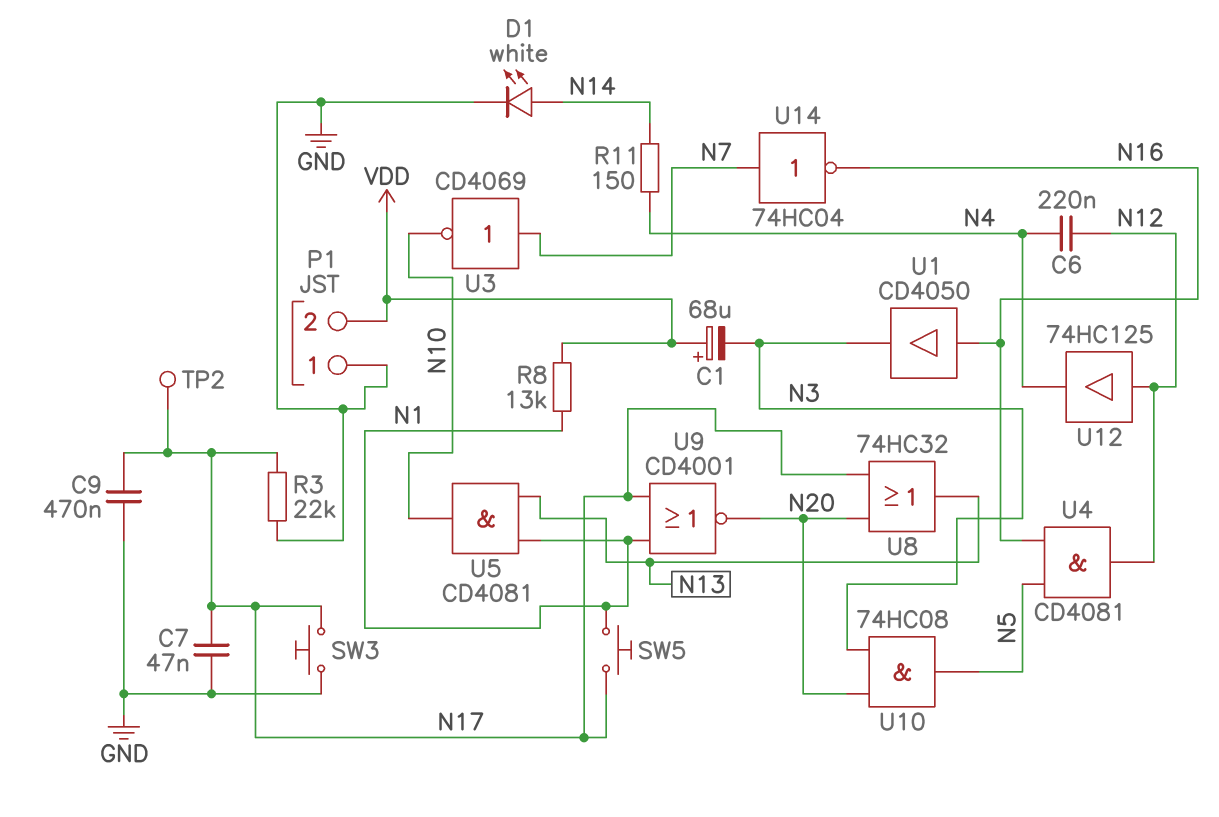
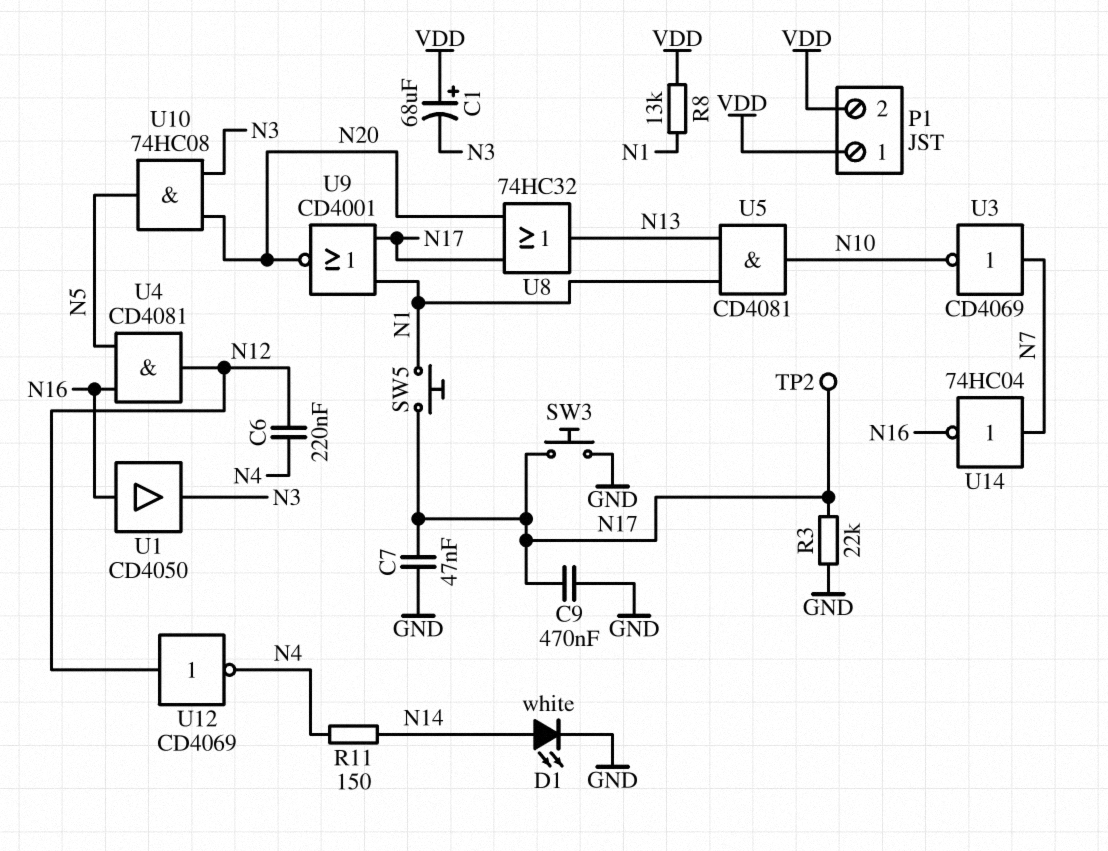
P1 pin 1: GND -> VDD
U12: buffer 74HC125 (in N12, out N4) -> NOT CD4069 (in N12, out N4)

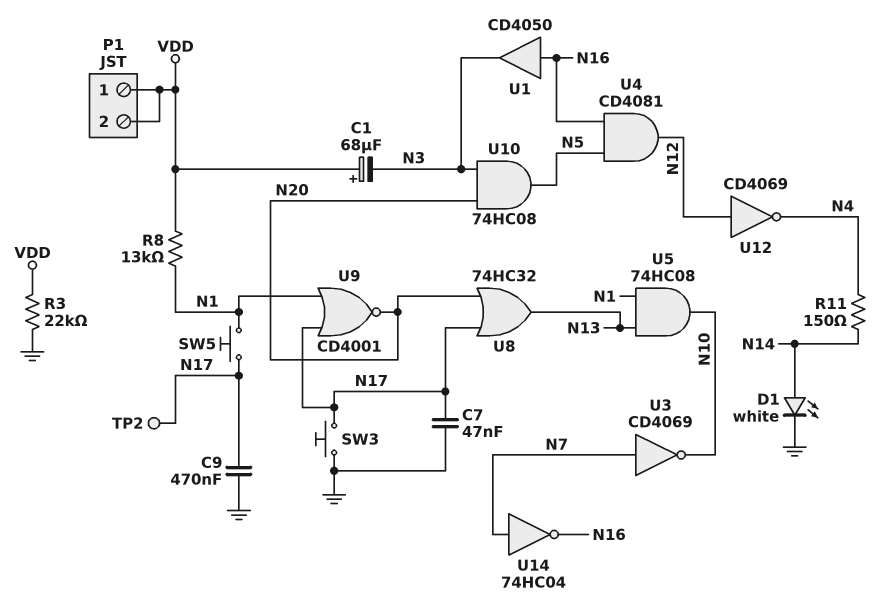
C6: 220nF (N4, N12) -> none
R3: 22k (GND, N17) -> 22k (GND, VDD)
U5: AND CD4081 (in N1, in N13, out N10) -> AND 74HC08 (in N1, in N13, out N10)

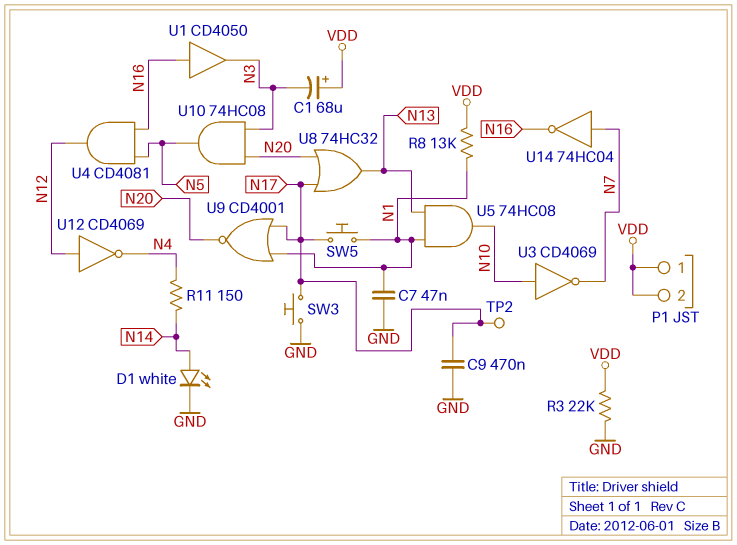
C7: 47nF (GND, N17) -> 47nF (GND, N1)
U3: NOT CD4069 (in N7, out N10) -> NOT CD4069 (in N10, out N7)

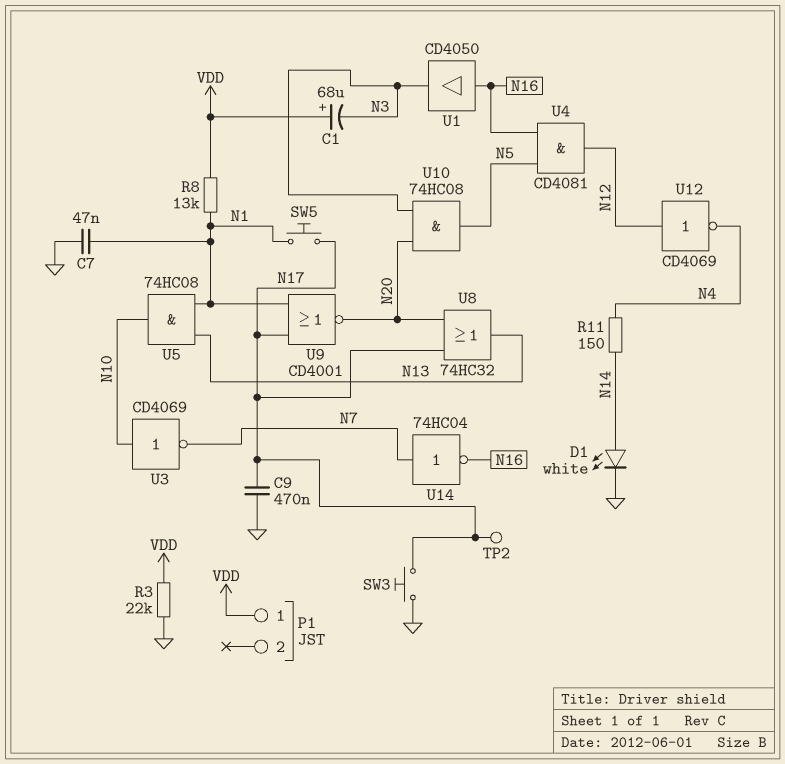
P1 pin 2: VDD -> none

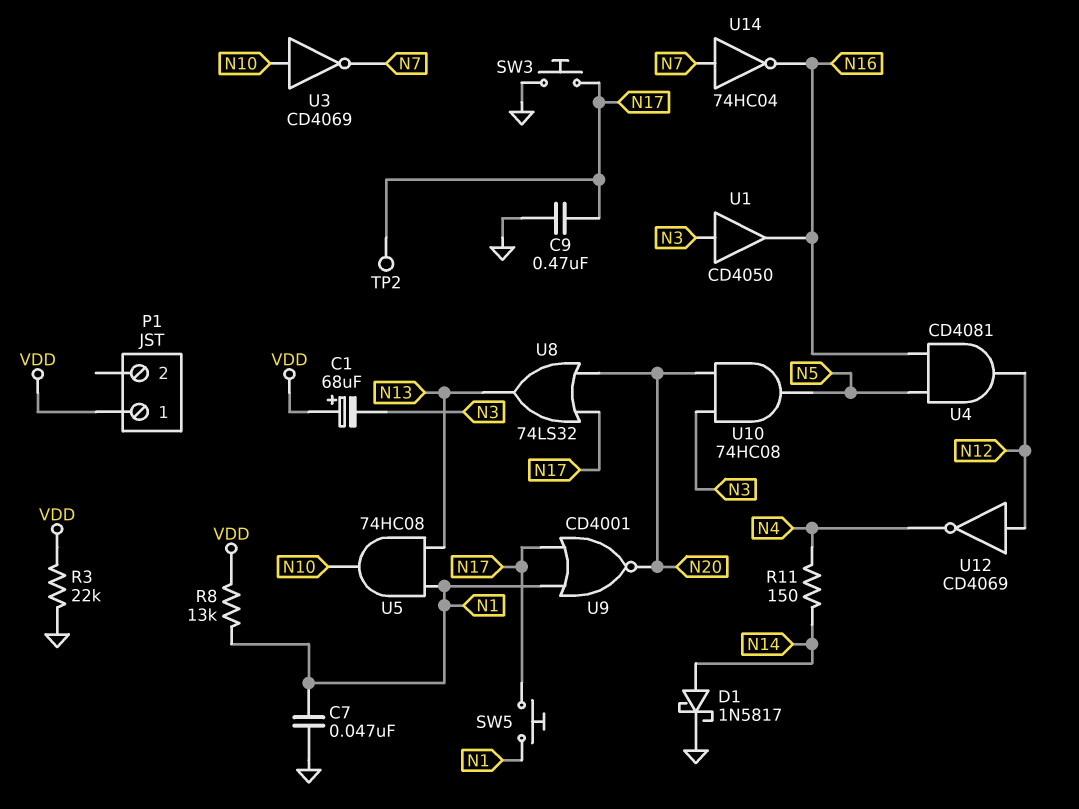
D1: LED white (A N14, K GND) -> schottky 1N5817 (A N14, K GND)
U1: buffer CD4050 (in N16, out N3) -> buffer CD4050 (in N3, out N16)
U8: OR 74HC32 (in N17, in N20, out N13) -> OR 74LS32 (in N17, in N20, out N13)

